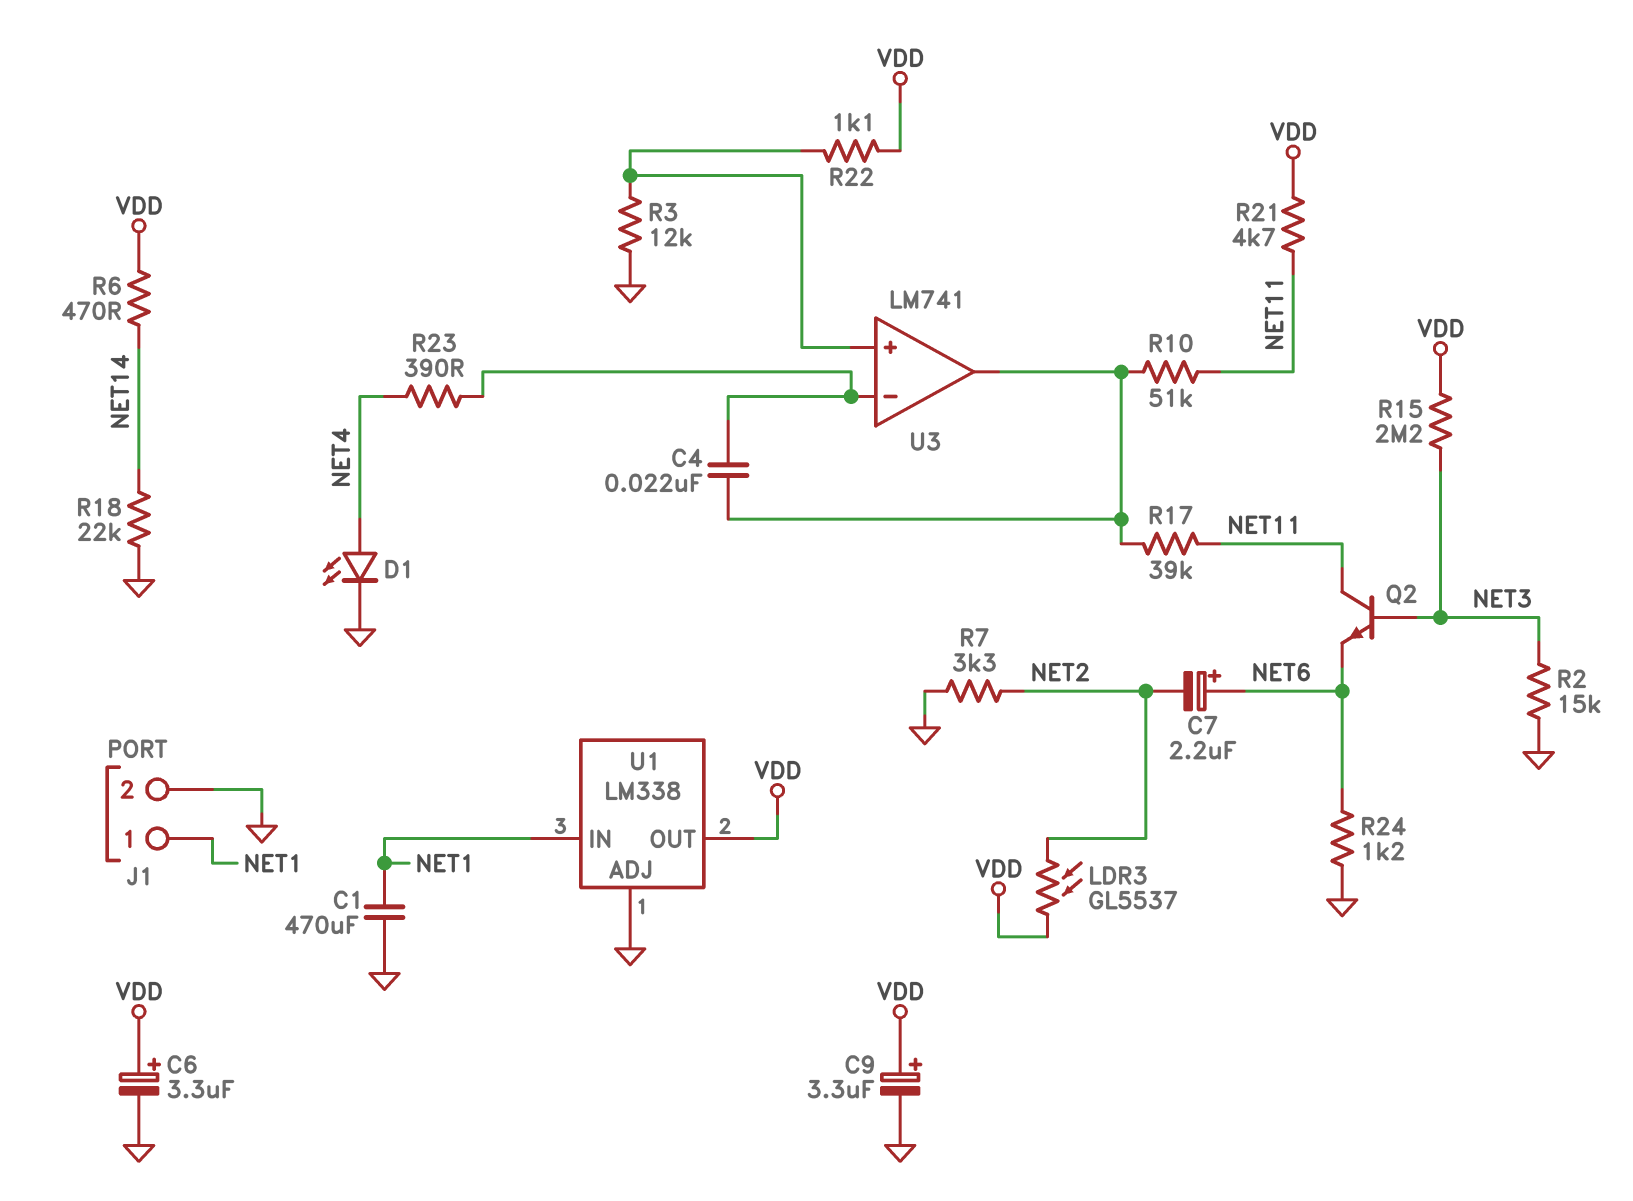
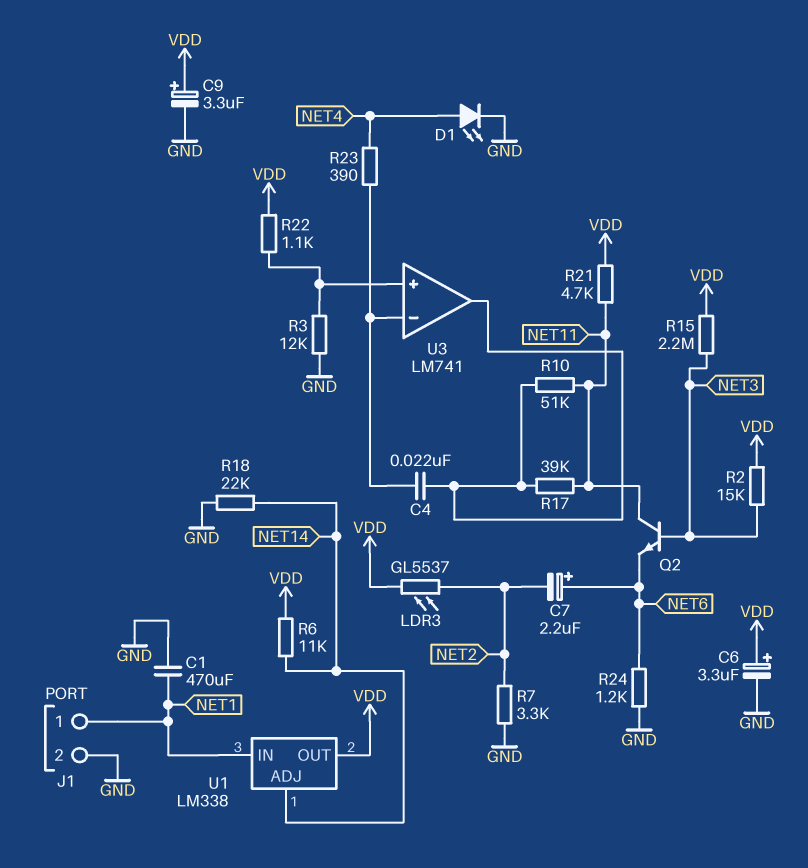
R2: 15k (GND, NET3) -> 15k (NET3, VDD)
R6: 470 (NET14, VDD) -> 11k (NET14, VDD)
U1 pin ADJ: GND -> NET14

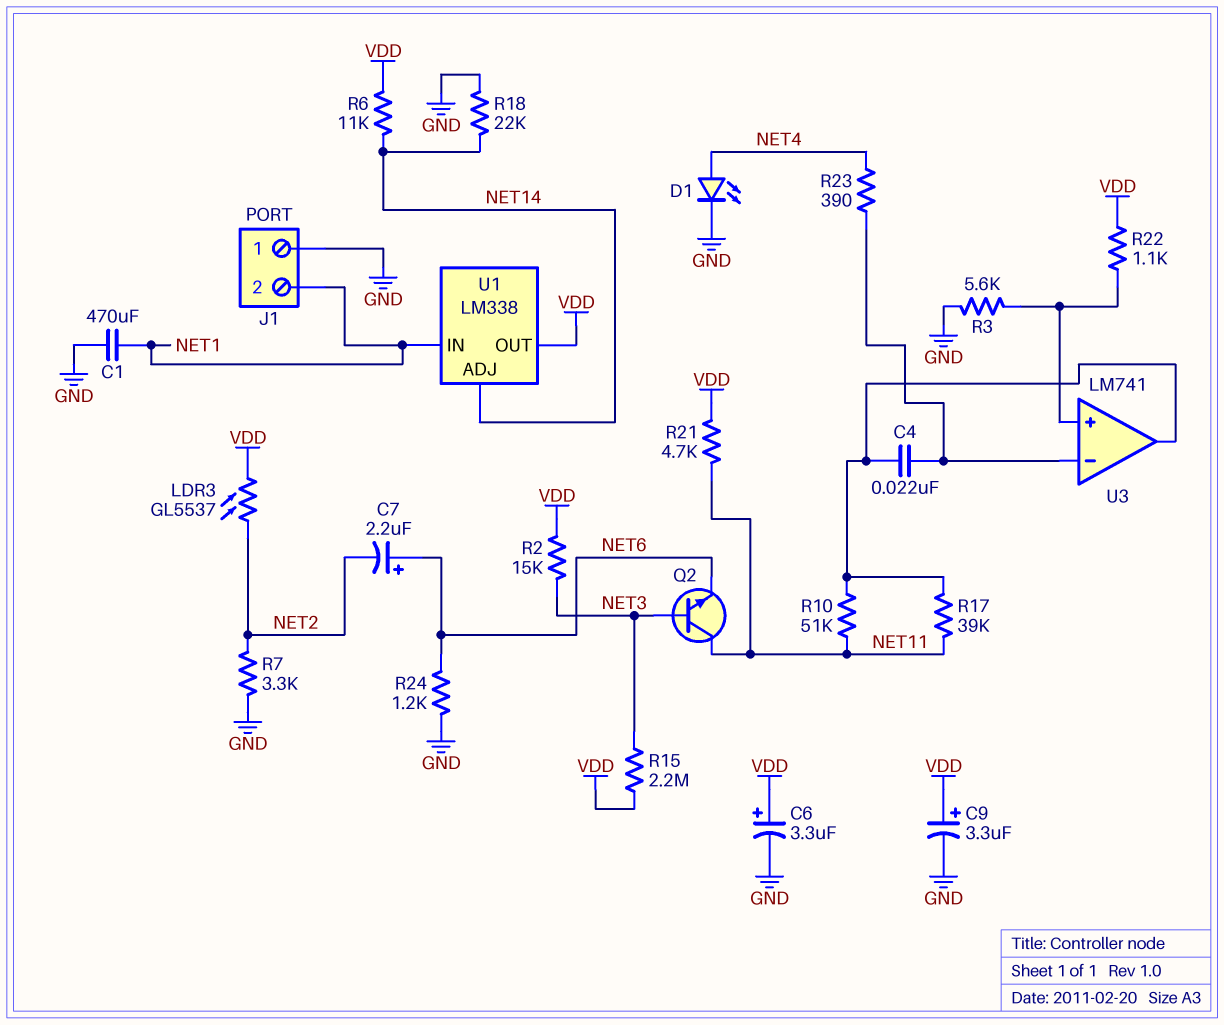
J1 pin 1: NET1 -> GND
J1 pin 2: GND -> NET1
R3: 12k (GND, U3/in+) -> 5.6k (GND, U3/in+)

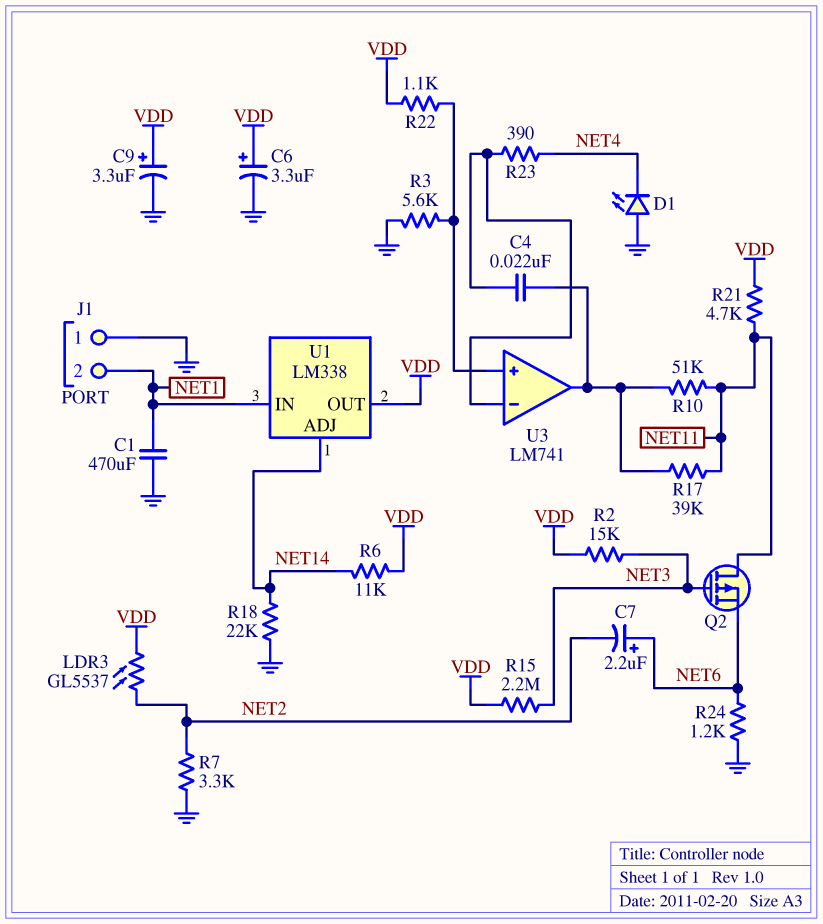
D1: LED (A NET4, K GND) -> LED (A GND, K NET4)
Q2: NPN (B NET3, C NET11, E NET6) -> PMOS (G NET3, D NET11, S NET6)

